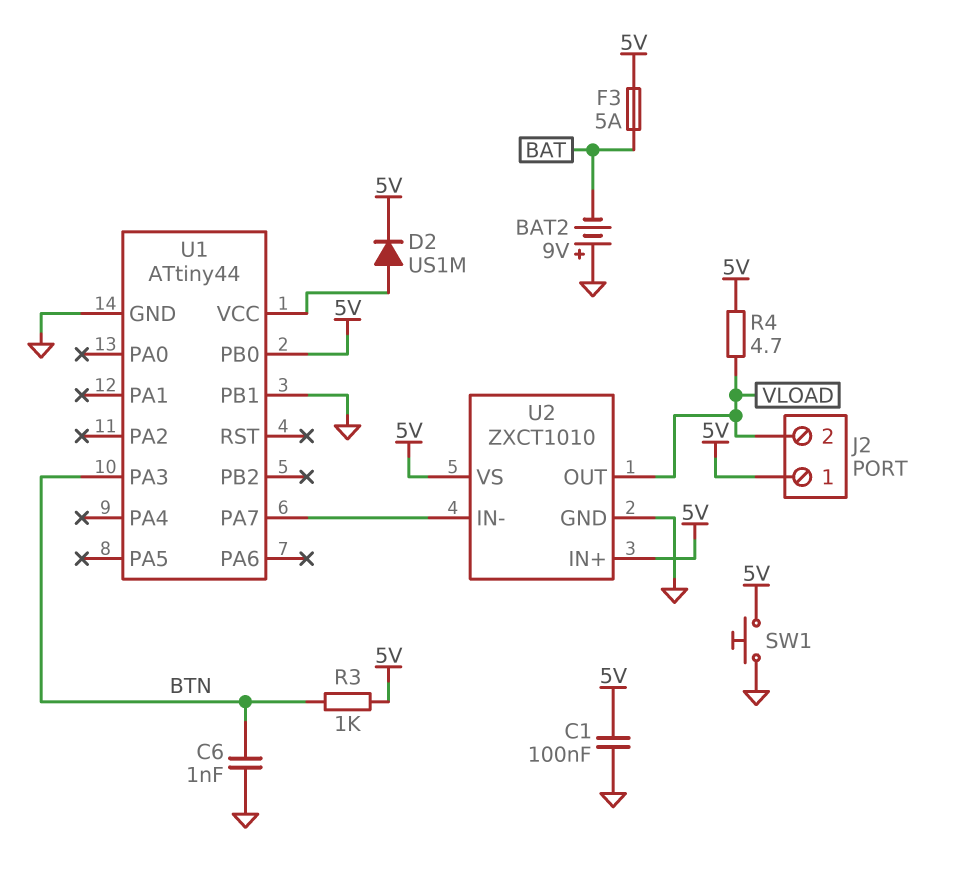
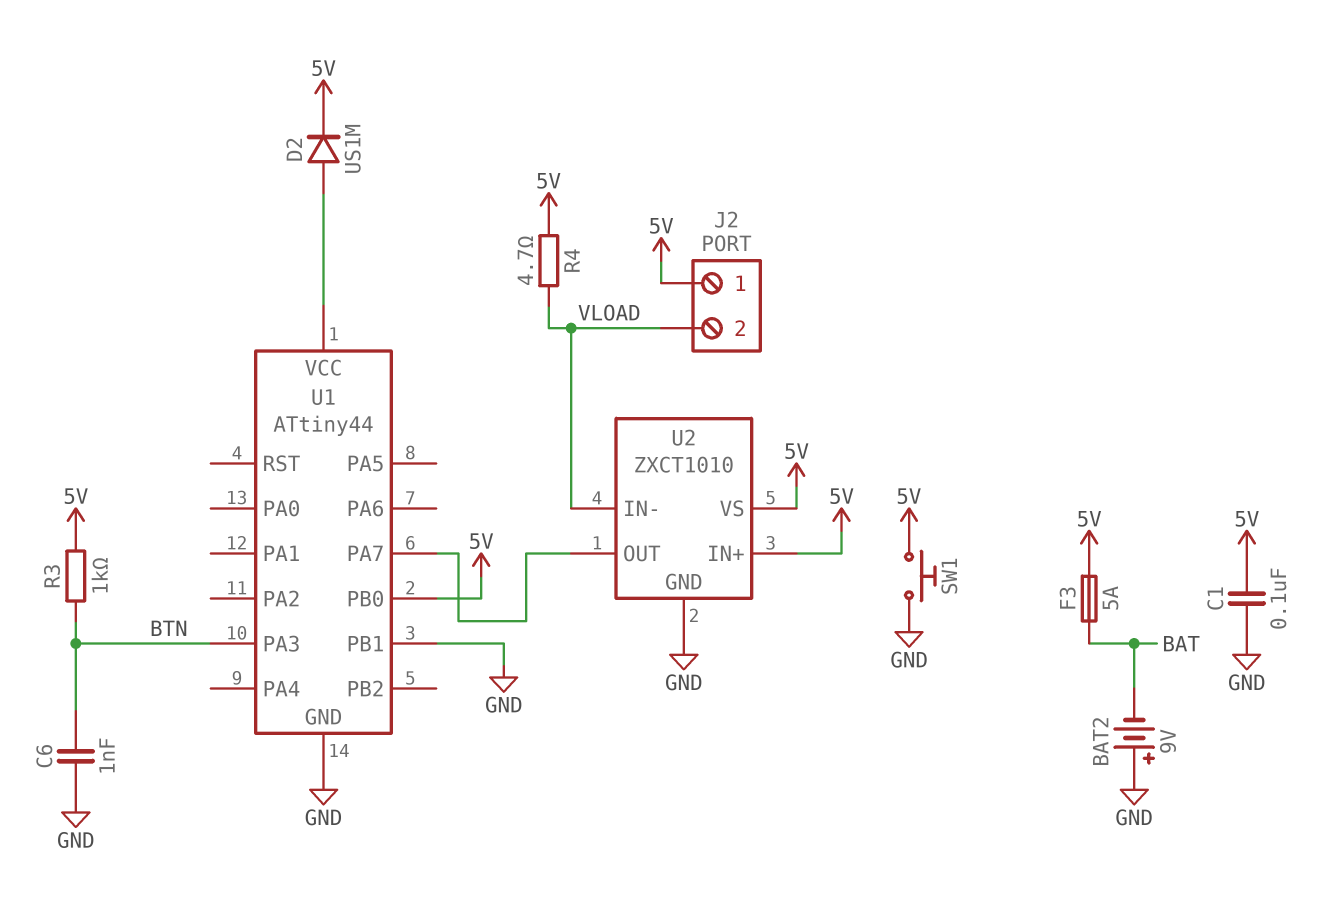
U2 pin IN-: U1/PA7 -> VLOAD
U2 pin OUT: VLOAD -> U1/PA7

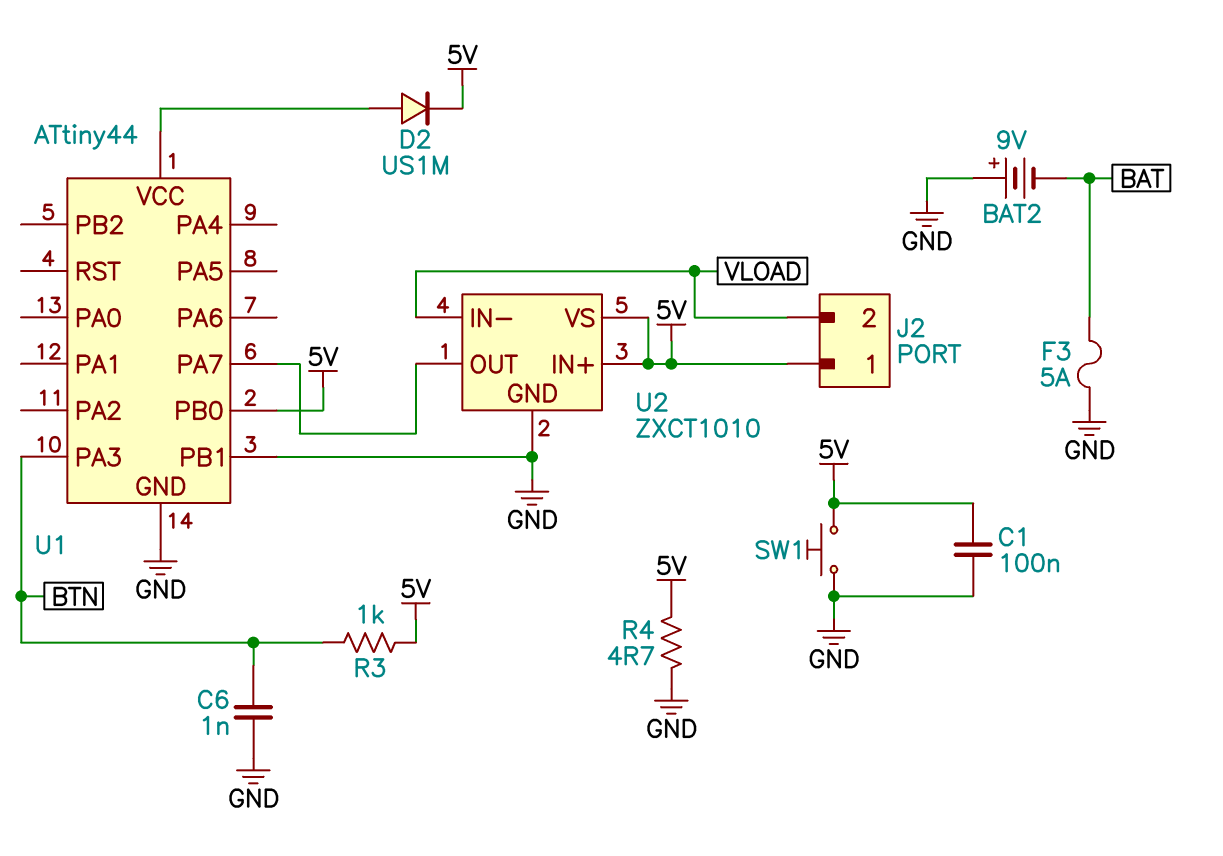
F3: 5A (5V, BAT) -> 5A (BAT, GND)
R4: 4.7 (5V, VLOAD) -> 4.7 (5V, GND)

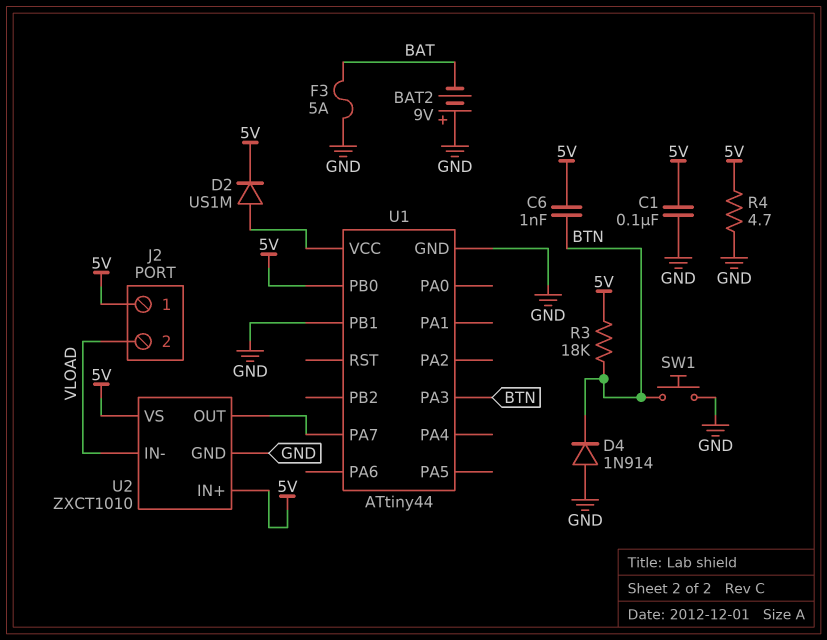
C6: 1nF (BTN, GND) -> 1nF (5V, BTN)
D4: none -> diode 1N914 (A GND, K BTN)
R3: 1k (5V, BTN) -> 18k (5V, BTN)
SW1: button (5V, GND) -> button (BTN, GND)

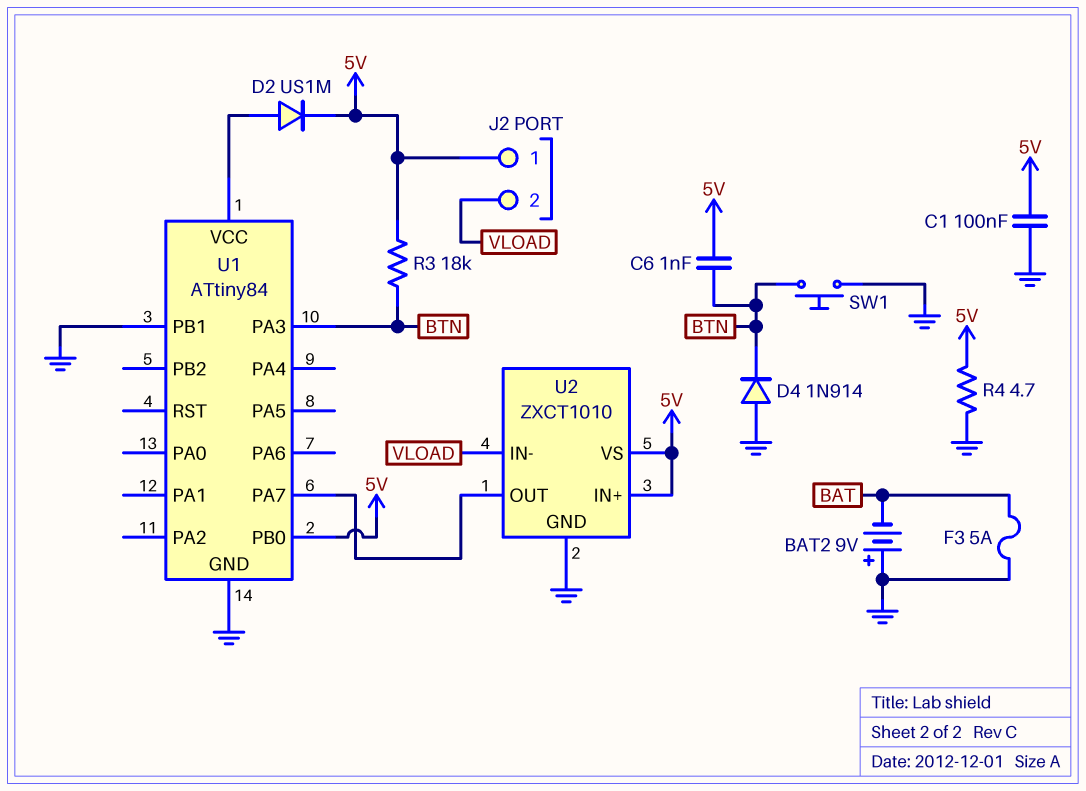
U1: ATtiny44 -> ATtiny84

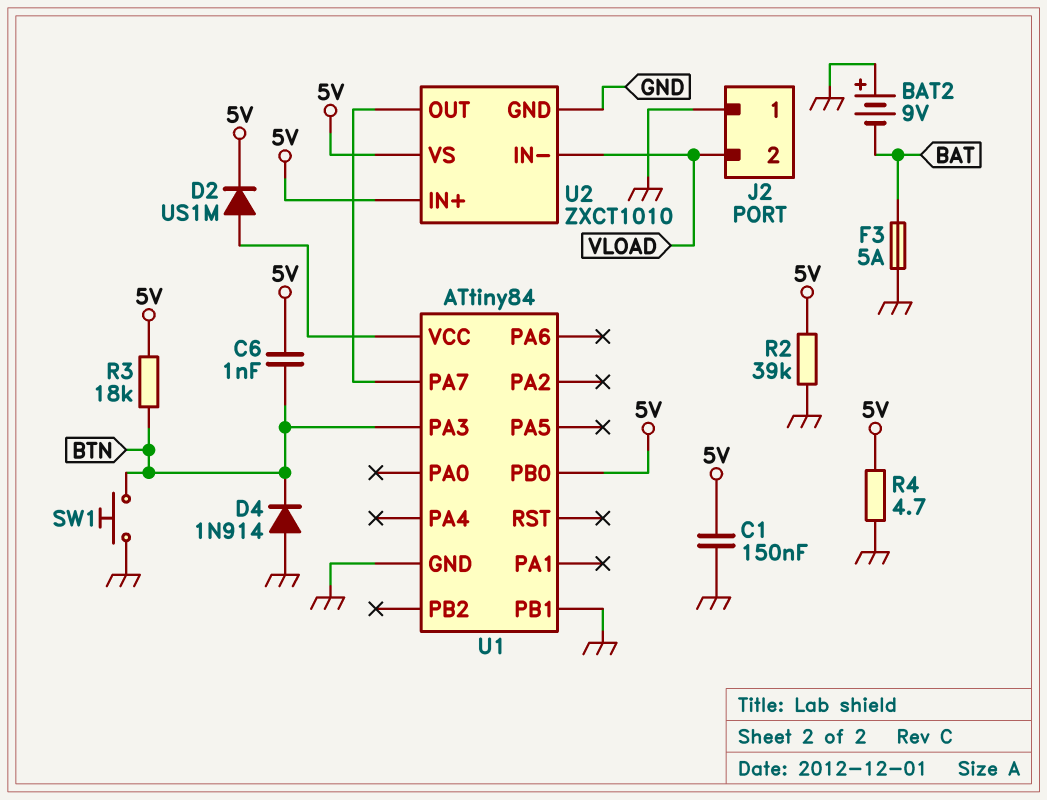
C1: 100nF (5V, GND) -> 150nF (5V, GND)
J2 pin 1: 5V -> GND
R2: none -> 39k (5V, GND)

